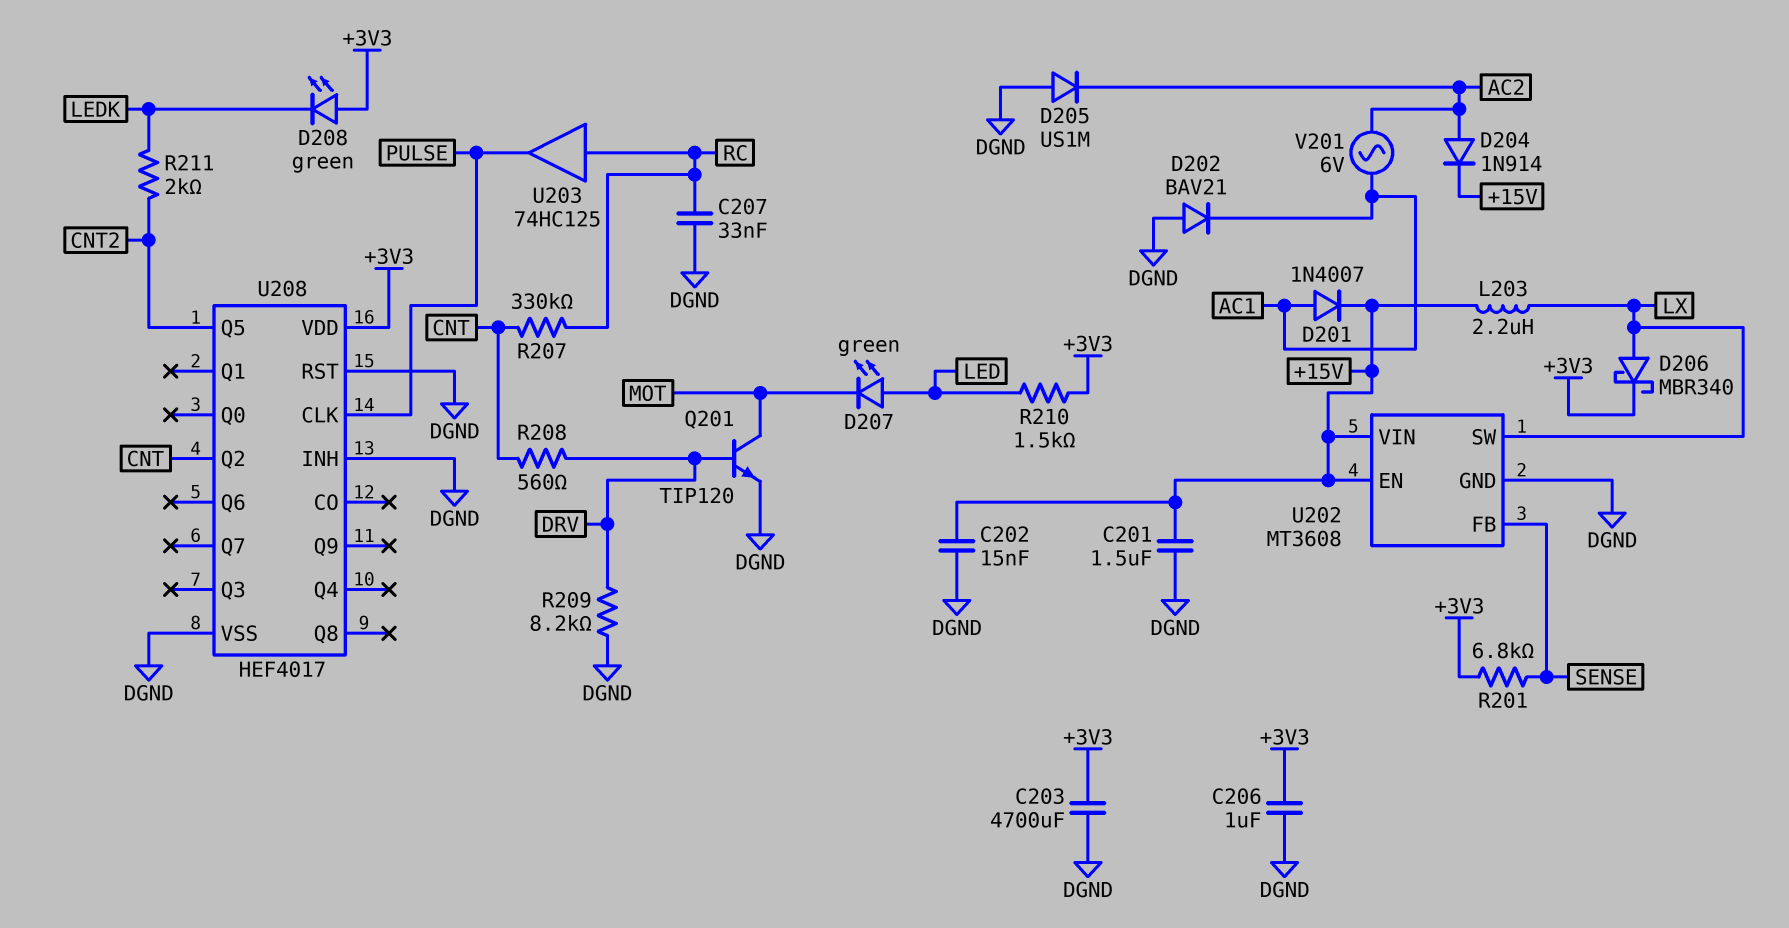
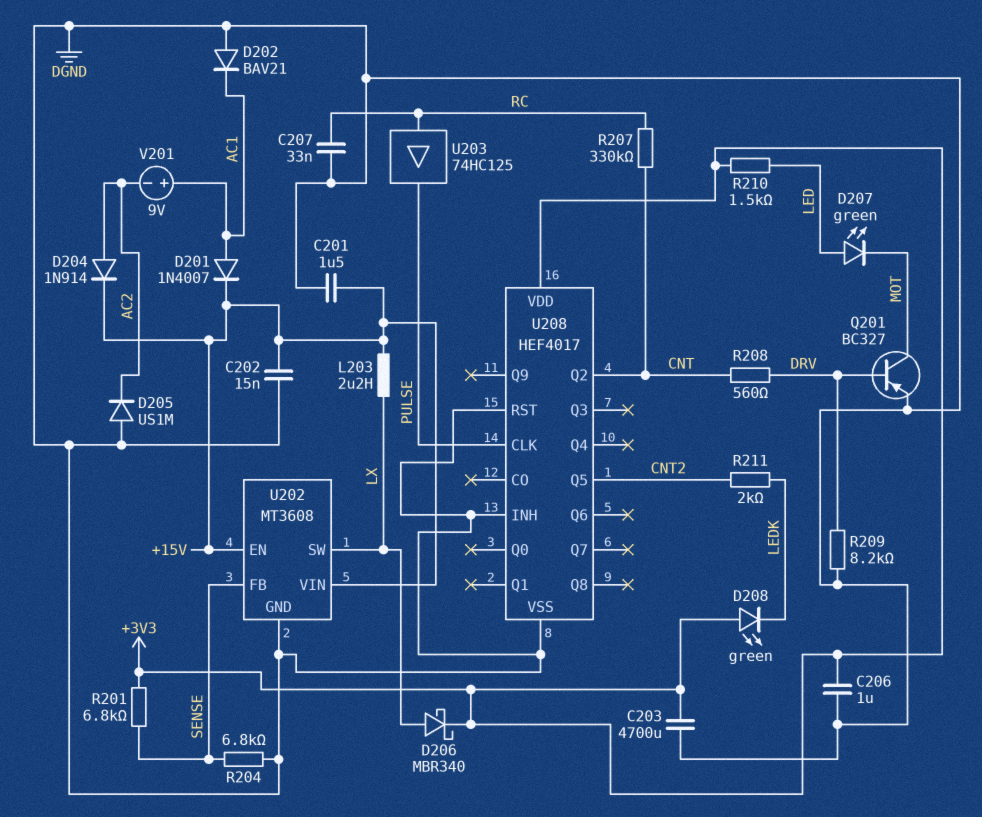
Q201: NPN TIP120 (B DRV, C MOT, E DGND) -> PNP BC327 (B DRV, C MOT, E DGND)
R204: none -> 6.8k (DGND, SENSE)
V201: AC 6V (AC1, AC2) -> 9V (plus AC1, minus AC2)

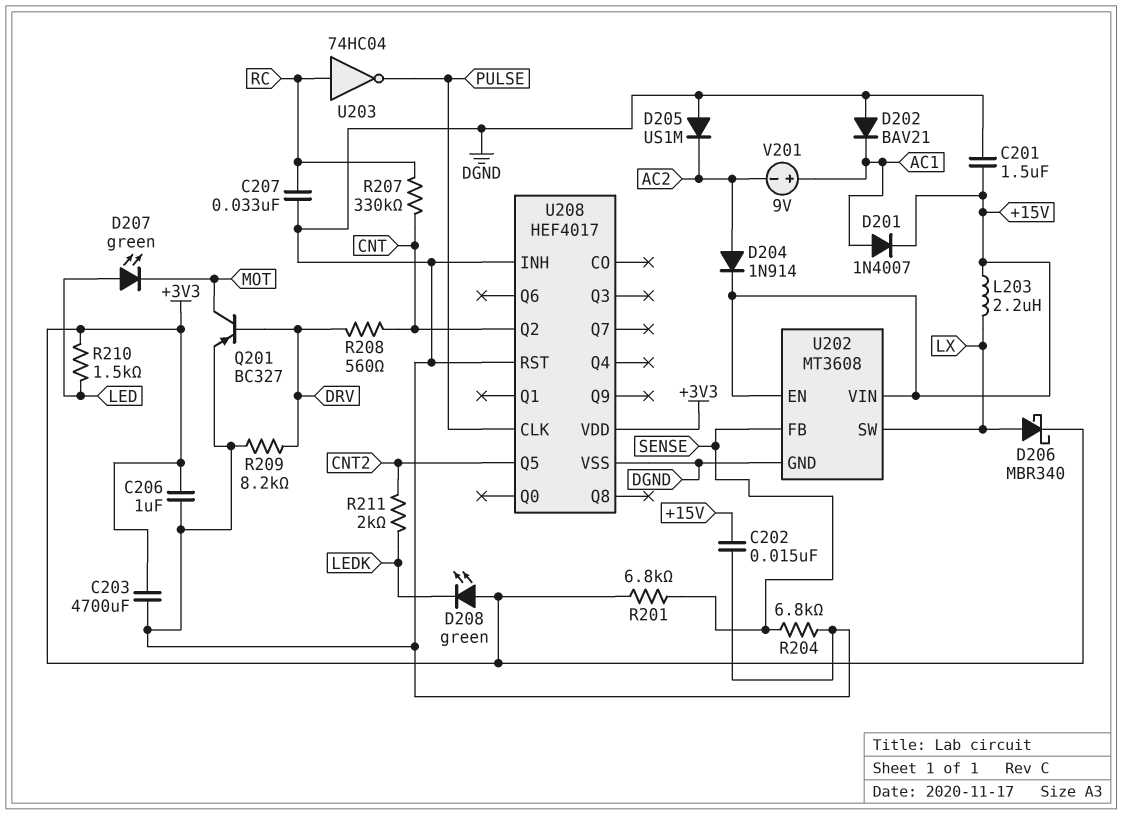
U203: buffer 74HC125 (in RC, out PULSE) -> NOT 74HC04 (in RC, out PULSE)

